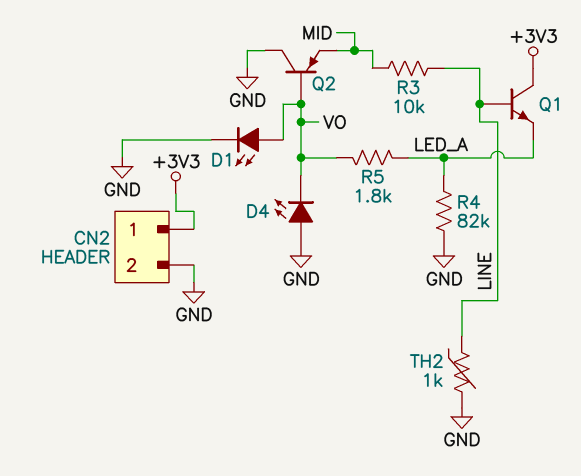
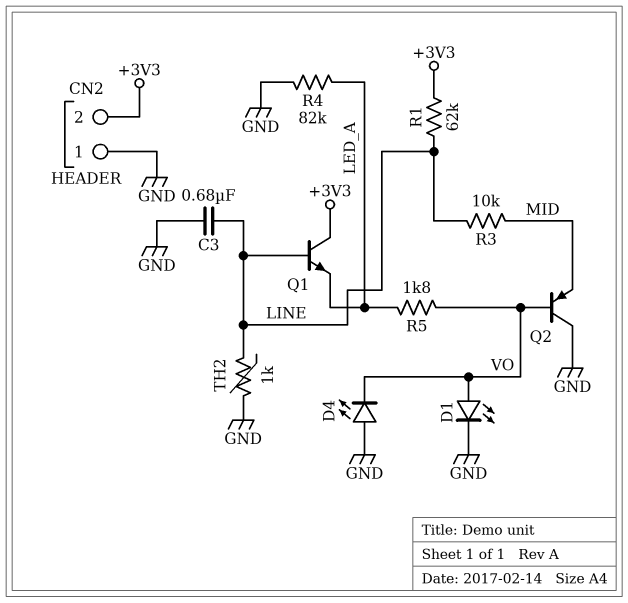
C3: none -> 680nF (GND, LINE)
CN2 pin 1: +3V3 -> GND
CN2 pin 2: GND -> +3V3
R1: none -> 62k (+3V3, LINE)

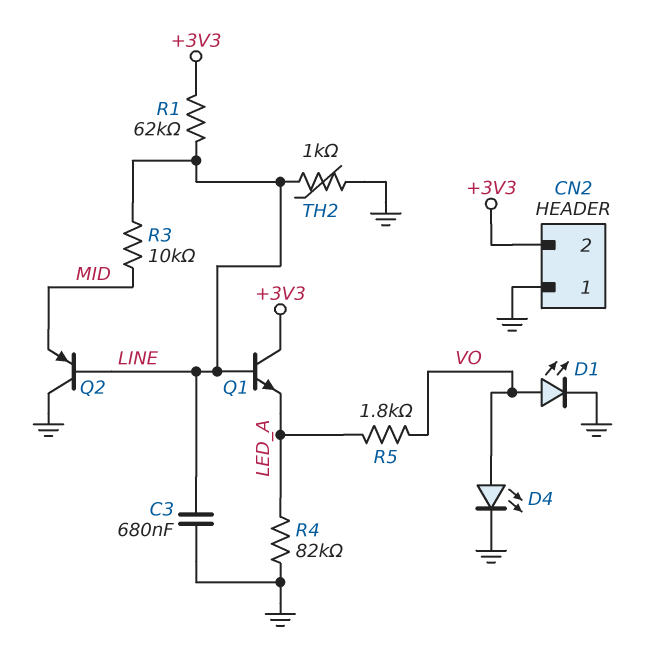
D4: LED (A GND, K VO) -> LED (A VO, K GND)
Q2: PNP (B VO, C GND, E MID) -> PNP (B LINE, C GND, E MID)

